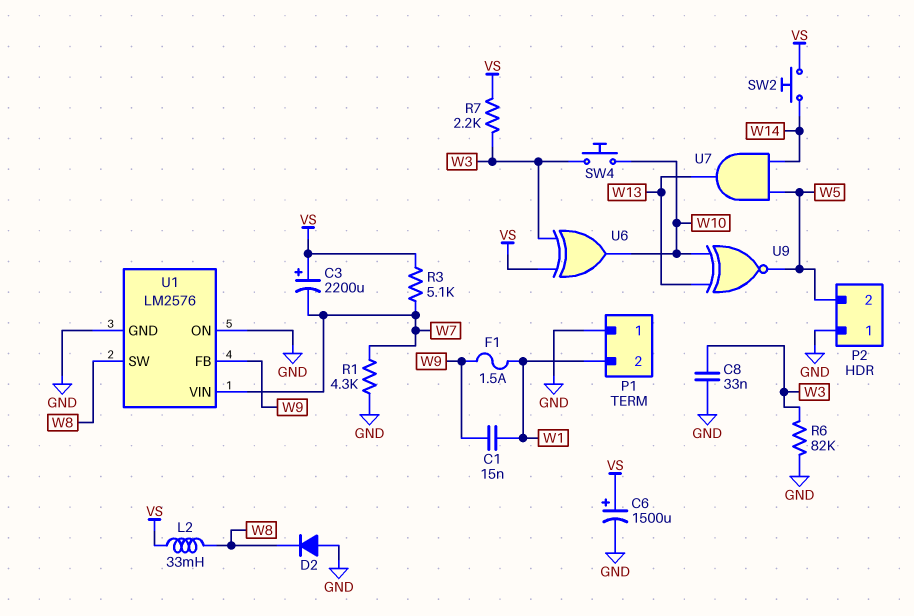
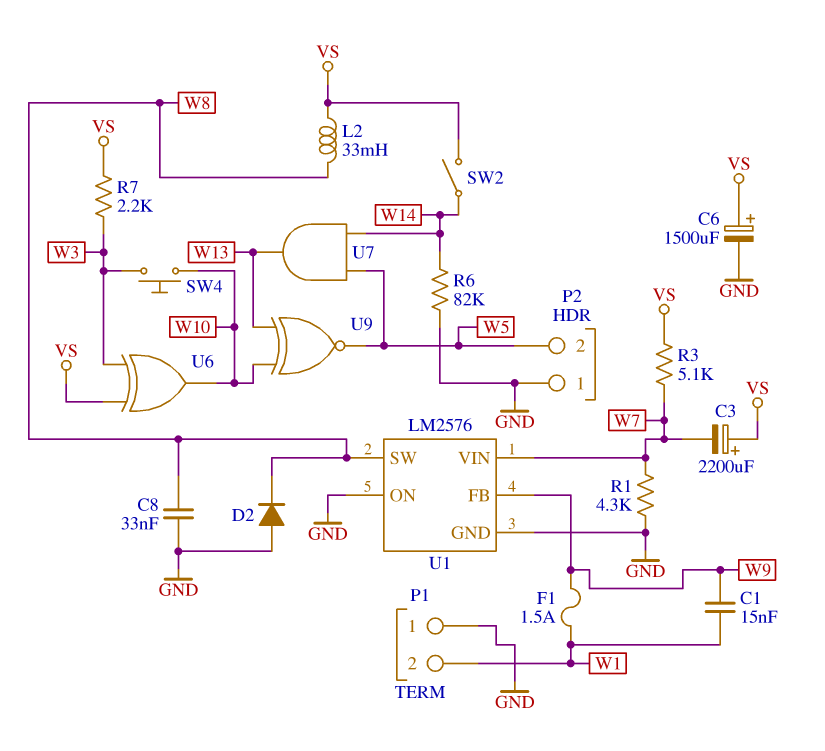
C8: 33nF (GND, W3) -> 33nF (GND, W8)
R6: 82k (GND, W3) -> 82k (GND, W14)
SW2: button (VS, W14) -> switch (VS, W14)

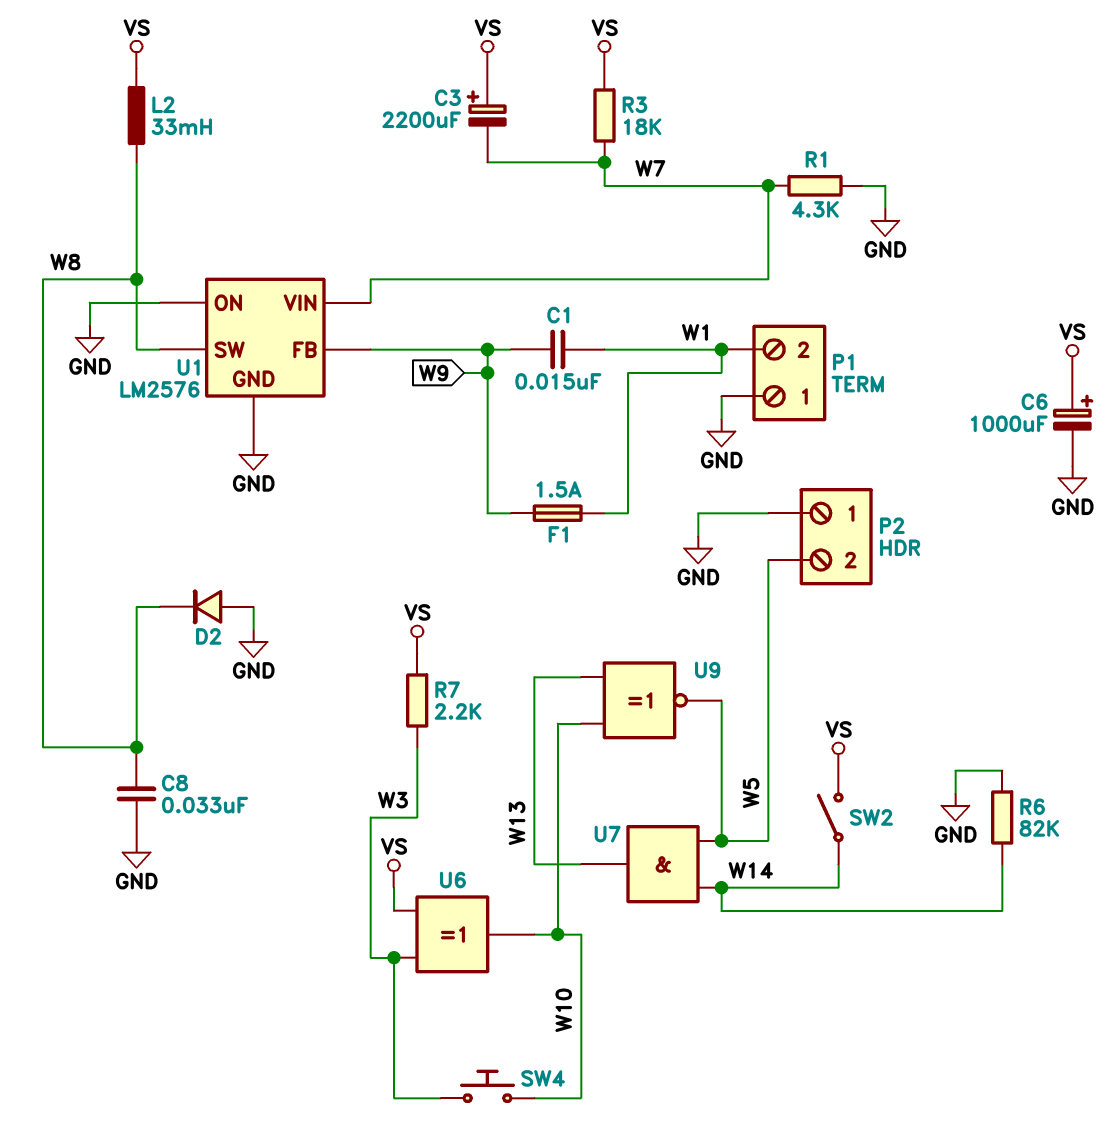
C6: 1500uF (plus VS, minus GND) -> 1000uF (plus VS, minus GND)
R3: 5.1k (VS, W7) -> 18k (VS, W7)

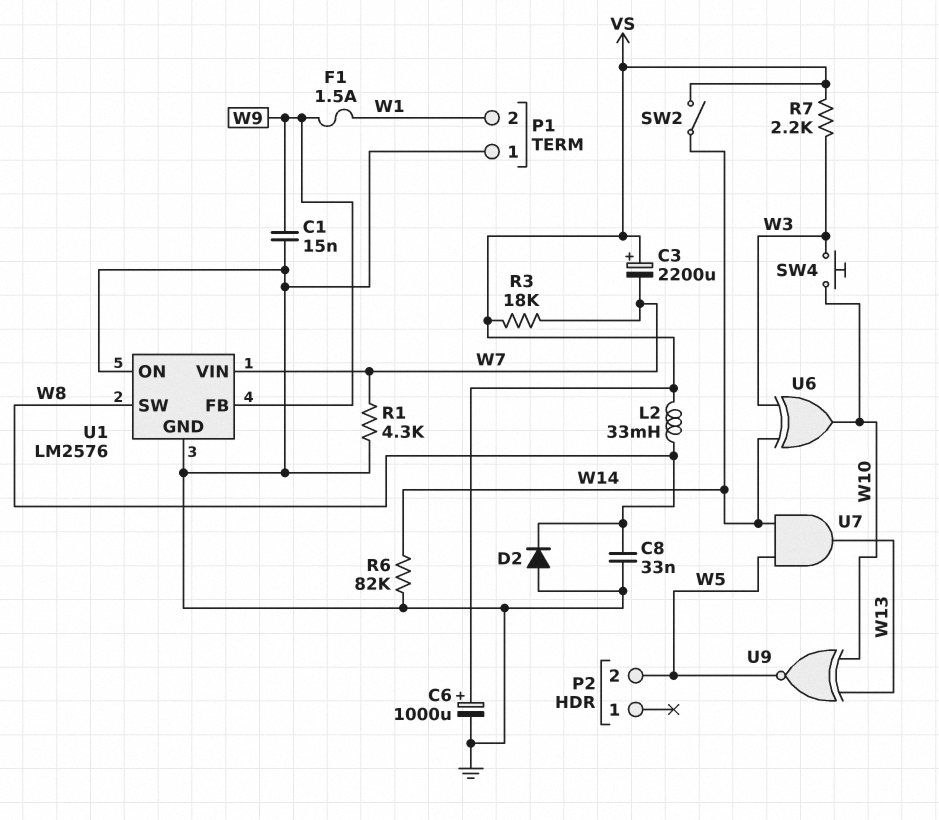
C1: 15nF (W1, W9) -> 15nF (GND, W9)
P2 pin 1: GND -> none
U6: XOR (in VS, in W3, out W10) -> XOR (in W3, in W14, out W10)

